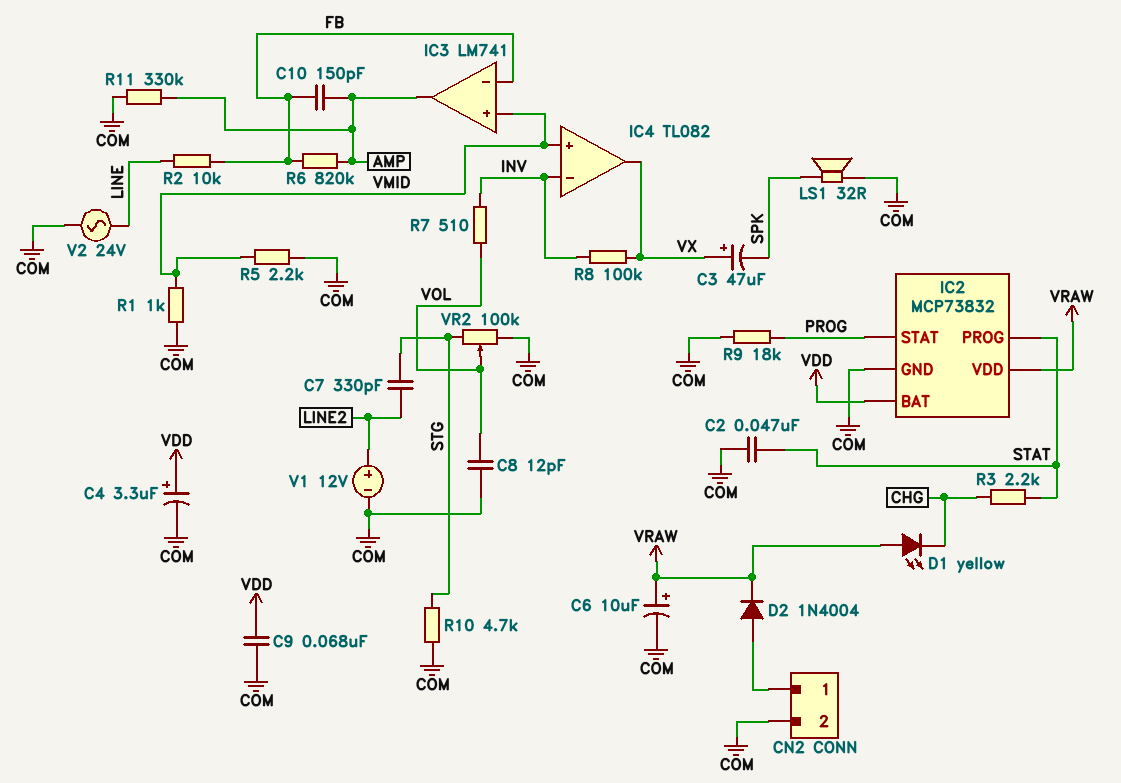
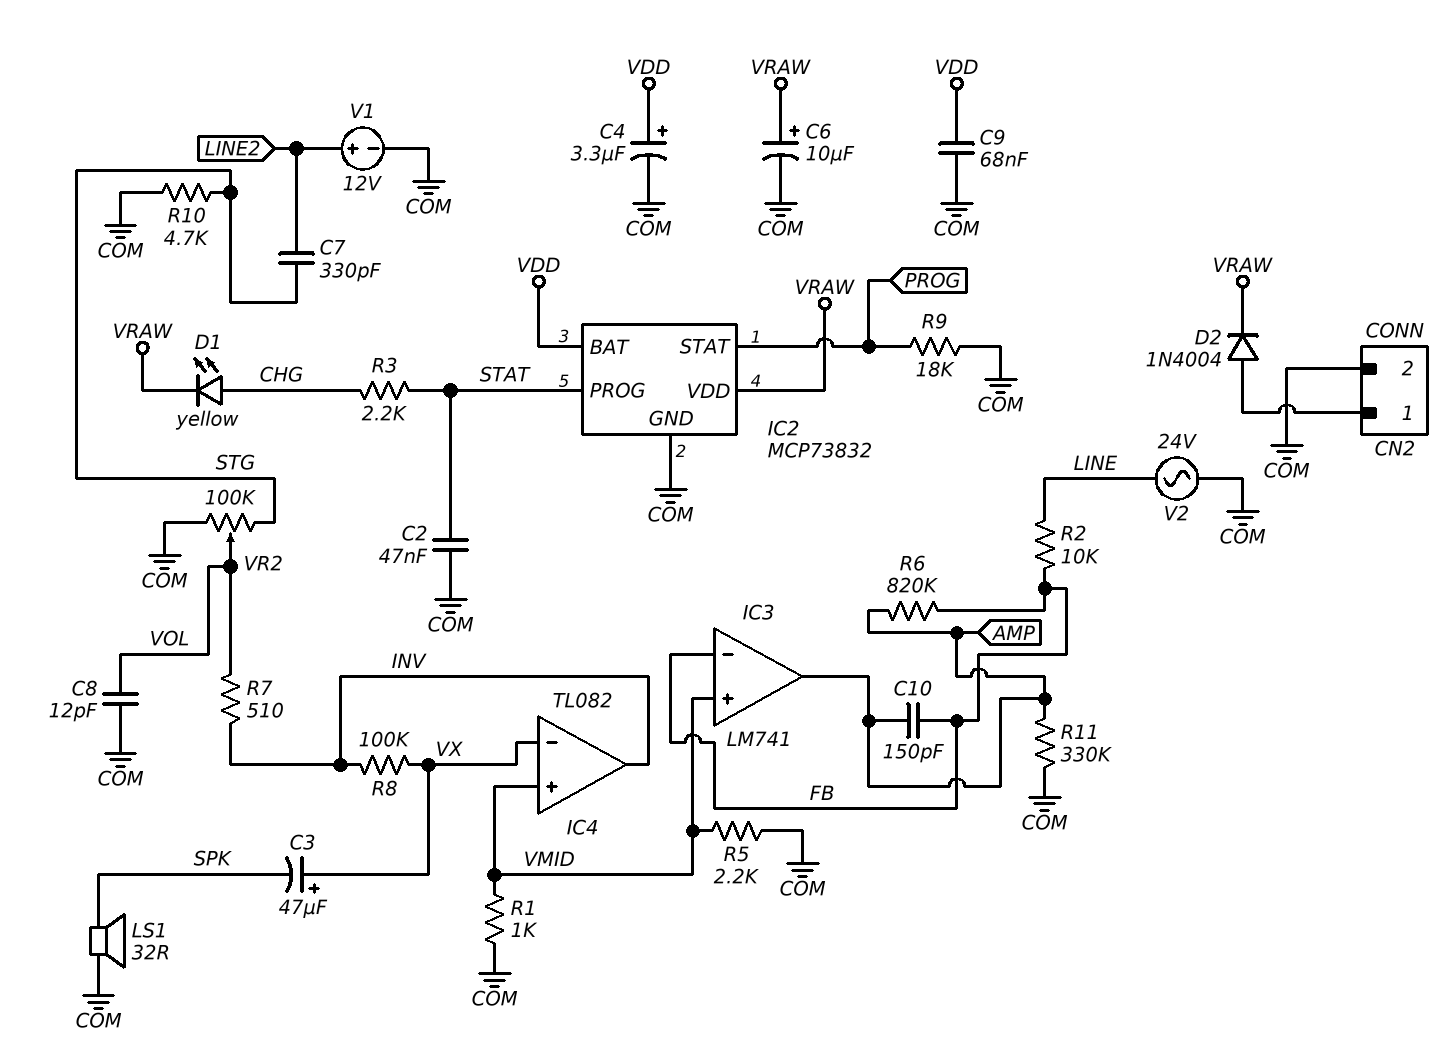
D1: LED yellow (A VRAW, K CHG) -> LED yellow (A CHG, K VRAW)
IC4 pin in-: INV -> VX
IC4 pin out: VX -> INV

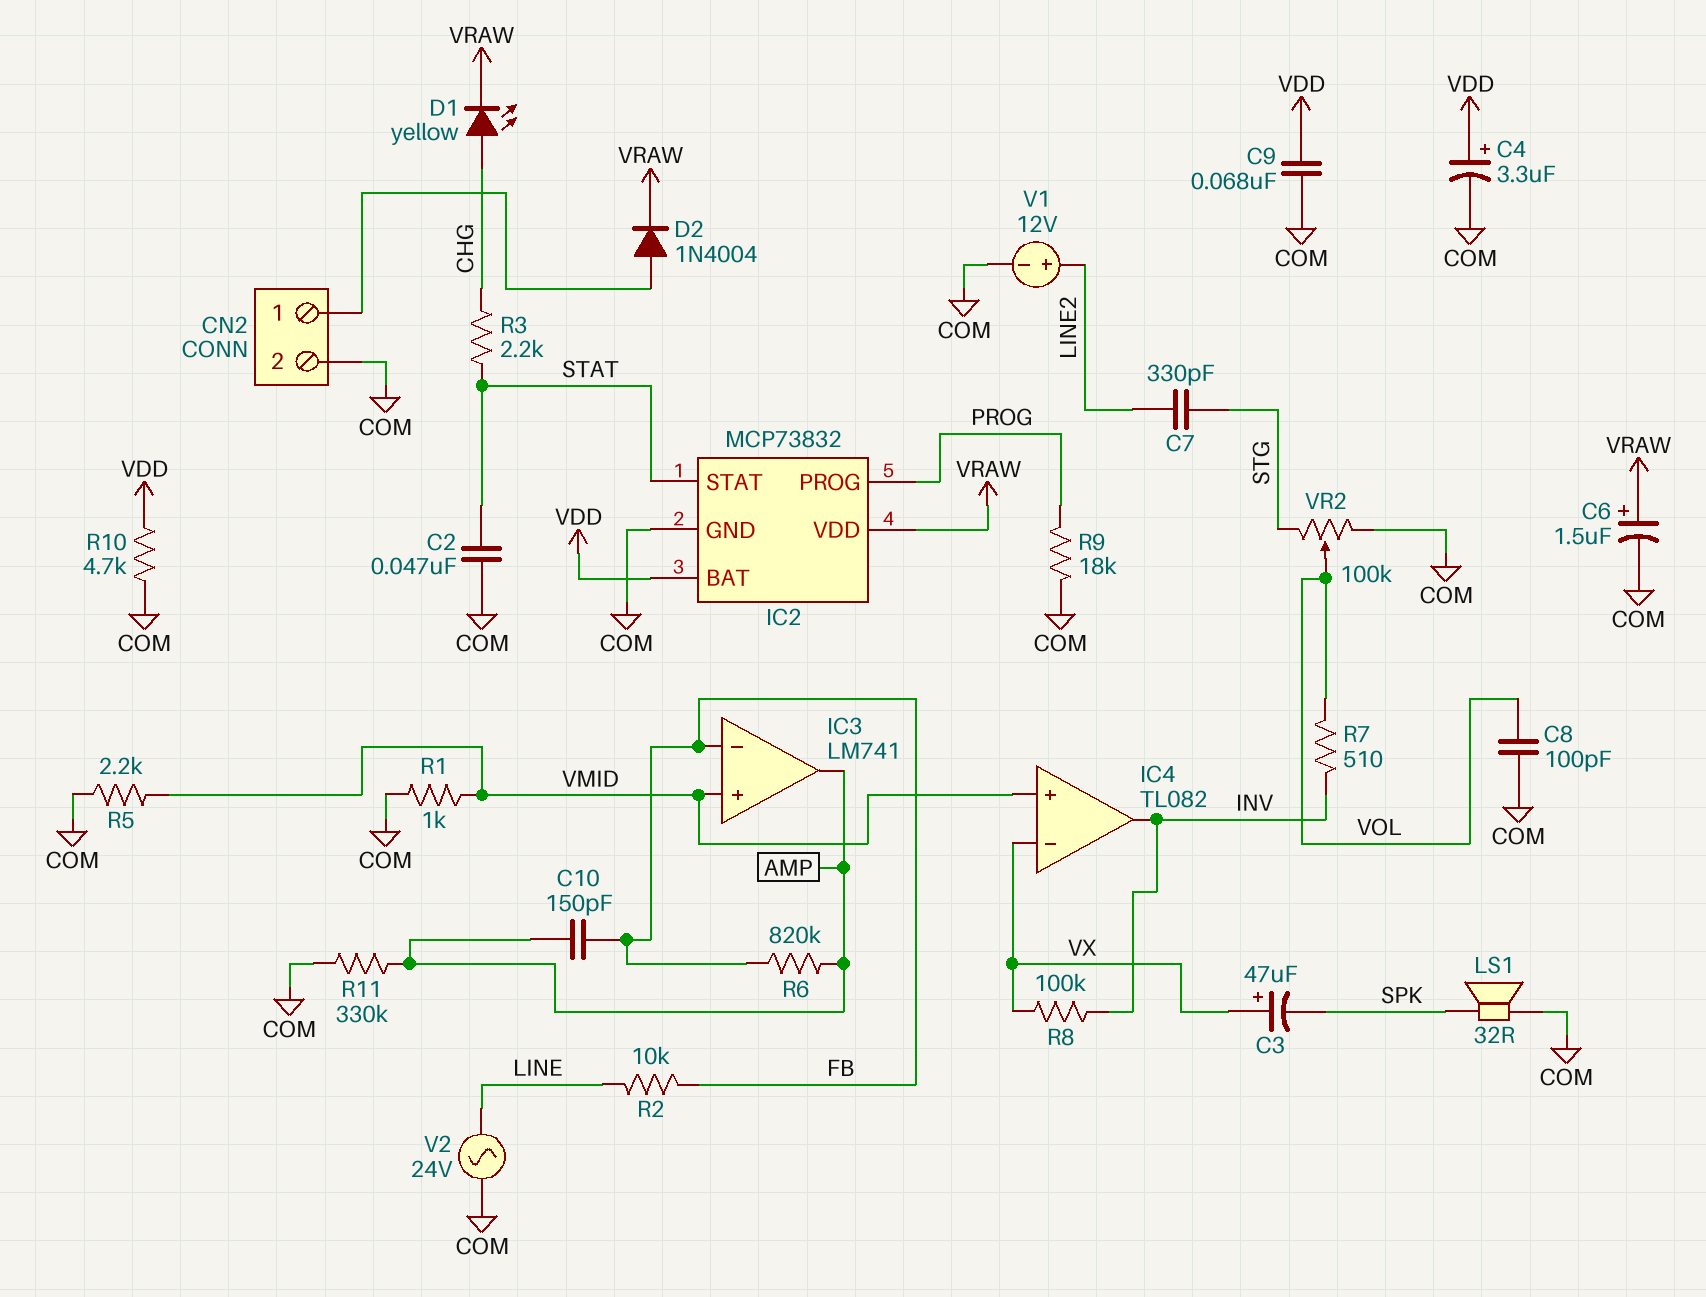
C6: 10uF (plus VRAW, minus COM) -> 1.5uF (plus VRAW, minus COM)
C8: 12pF (COM, VOL) -> 100pF (COM, VOL)
IC2 pin PROG: STAT -> PROG
IC2 pin STAT: PROG -> STAT
R10: 4.7k (COM, STG) -> 4.7k (COM, VDD)

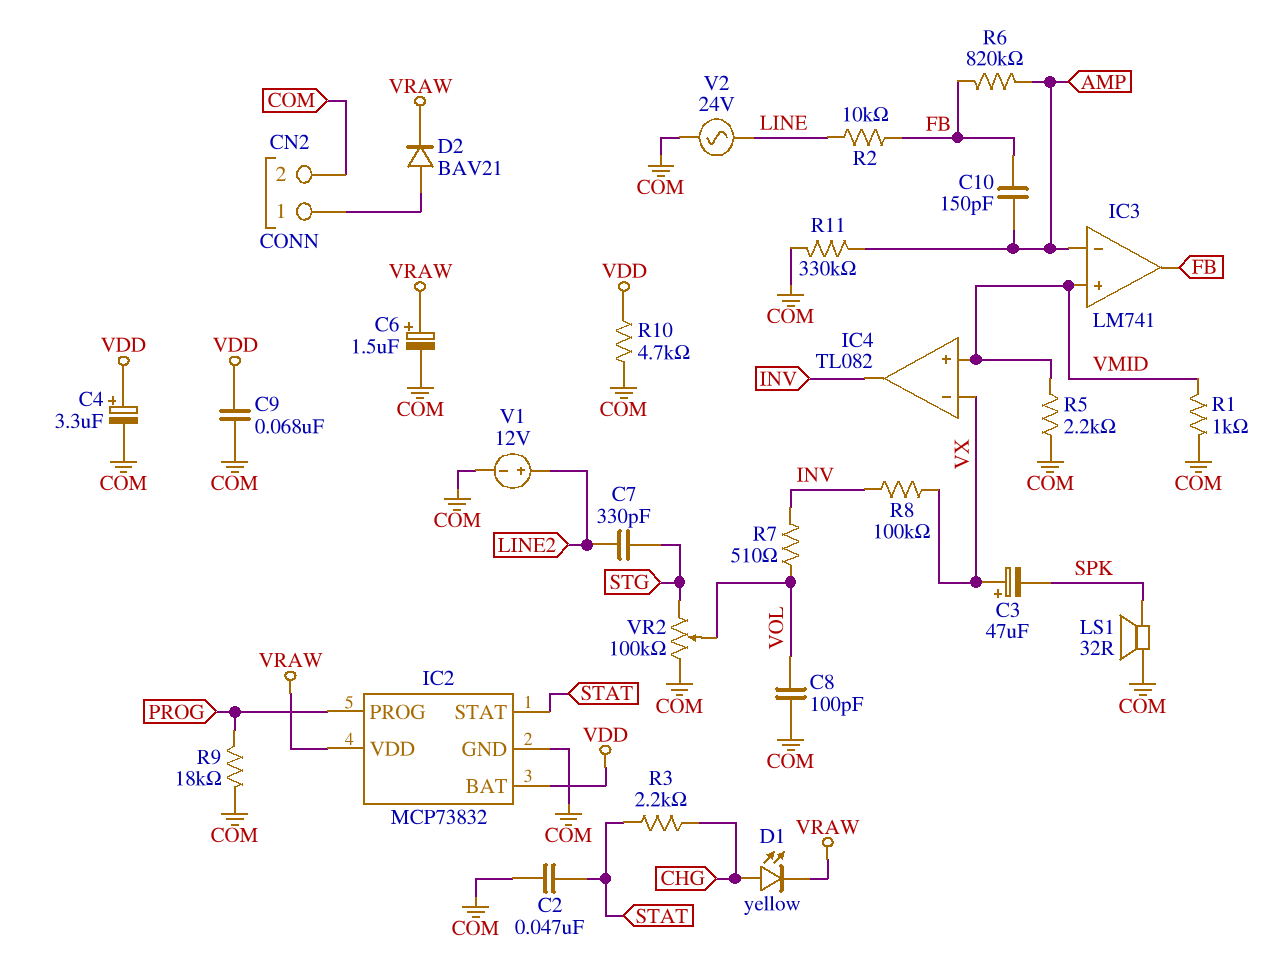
D2: diode 1N4004 (A CN2/1, K VRAW) -> diode BAV21 (A CN2/1, K VRAW)
IC3 pin in-: FB -> AMP
IC3 pin out: AMP -> FB

